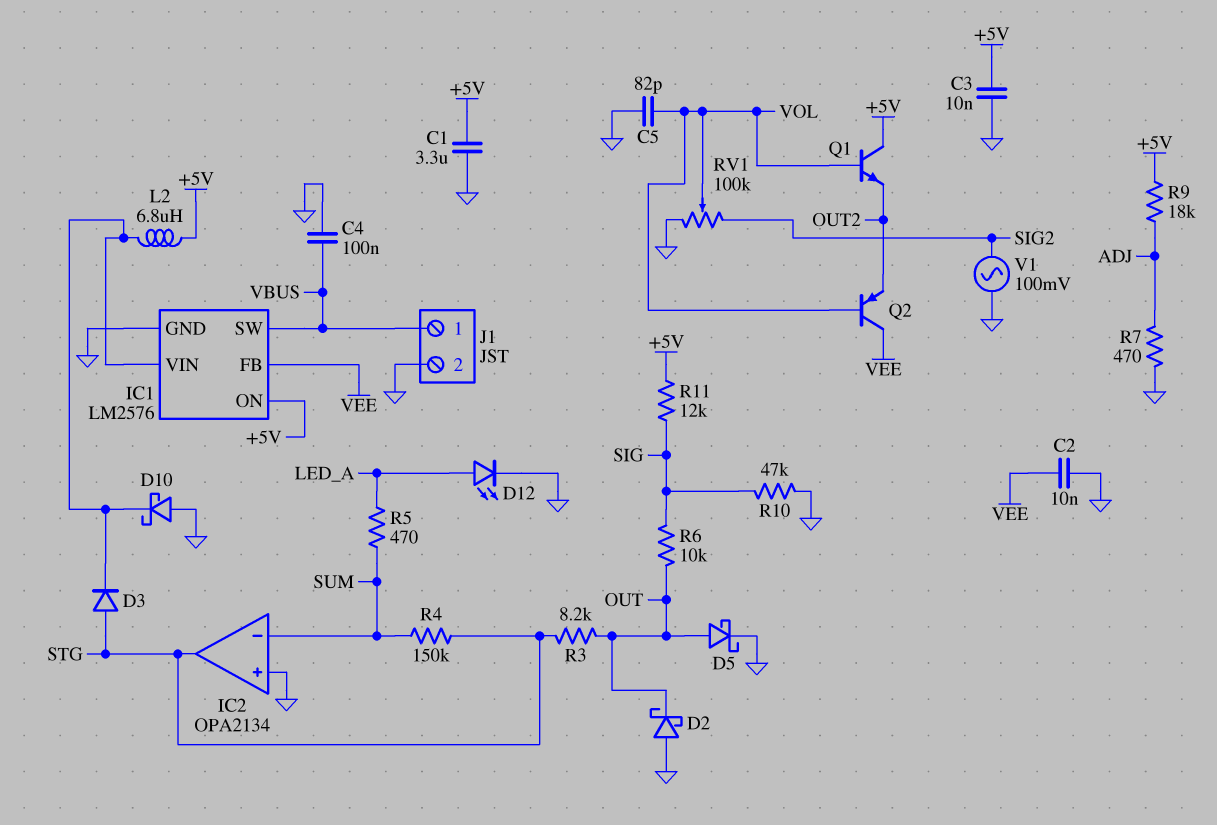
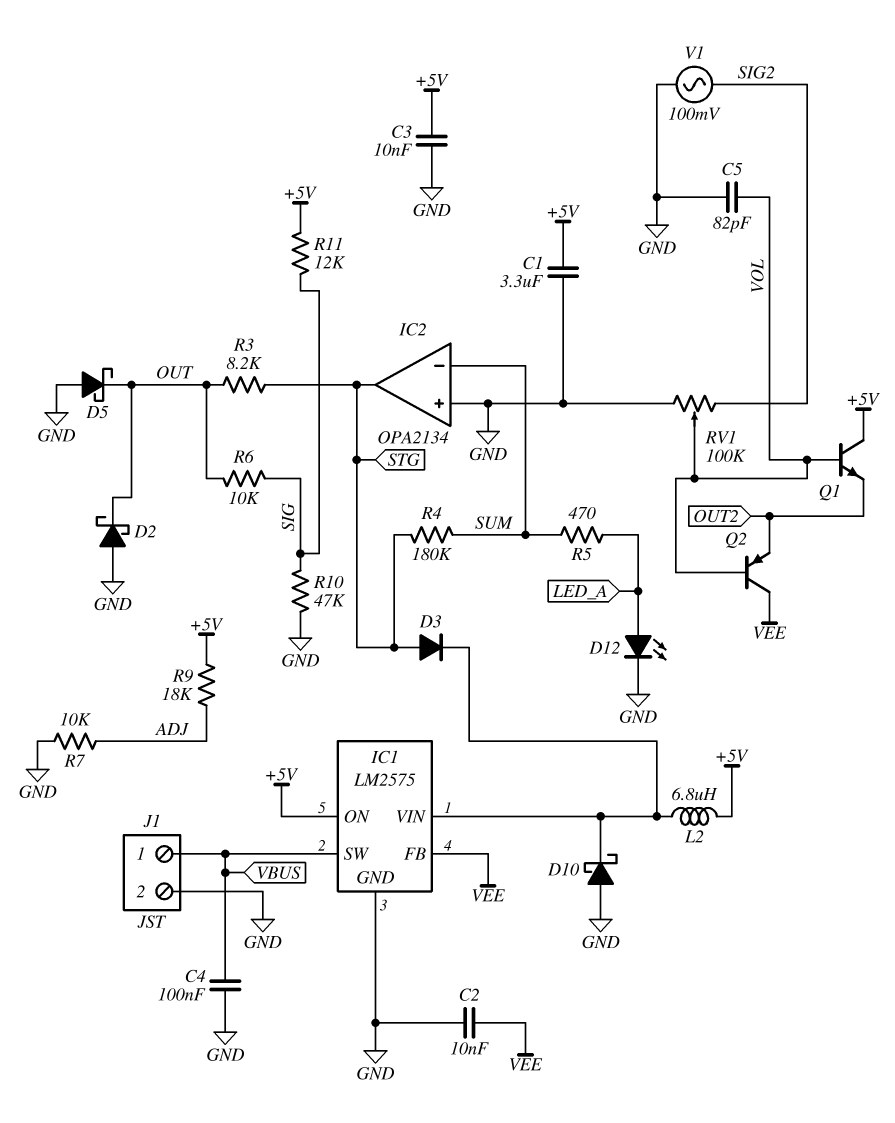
D5: schottky (A OUT, K GND) -> schottky (A GND, K OUT)
IC1: LM2576 -> LM2575
R4: 150k (STG, SUM) -> 180k (STG, SUM)
R7: 470 (ADJ, GND) -> 10k (ADJ, GND)

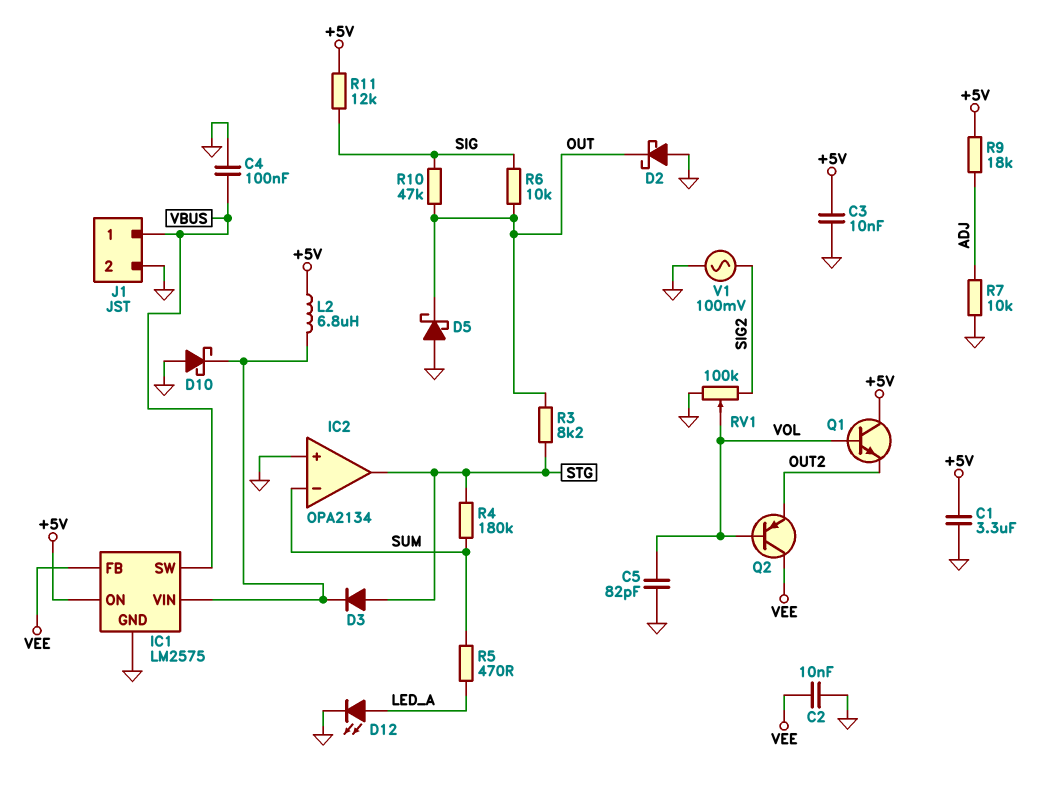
R10: 47k (GND, SIG) -> 47k (OUT, SIG)

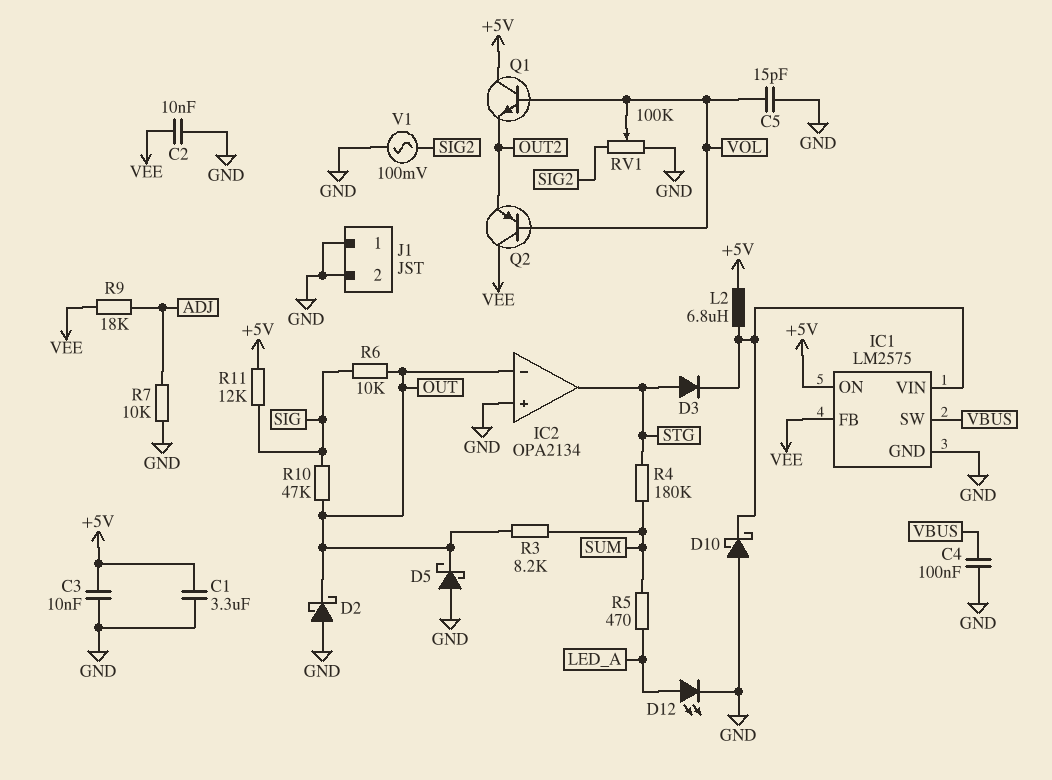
C5: 82pF (GND, VOL) -> 15pF (GND, VOL)
IC2 pin in-: SUM -> OUT
J1 pin 1: VBUS -> GND
R3: 8.2k (OUT, STG) -> 8.2k (OUT, SUM)
R9: 18k (+5V, ADJ) -> 18k (ADJ, VEE)

